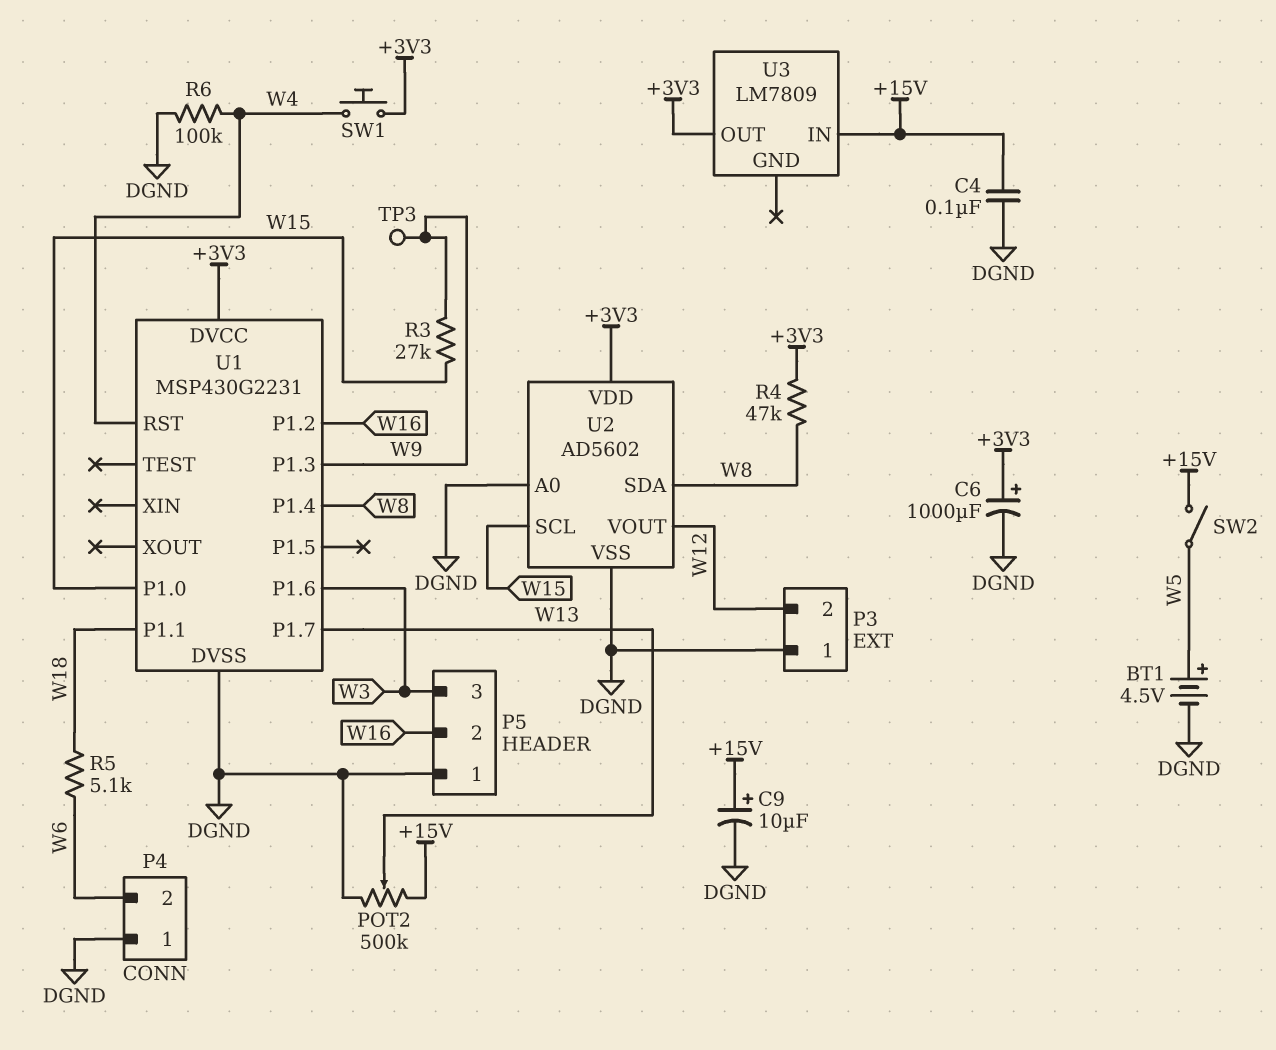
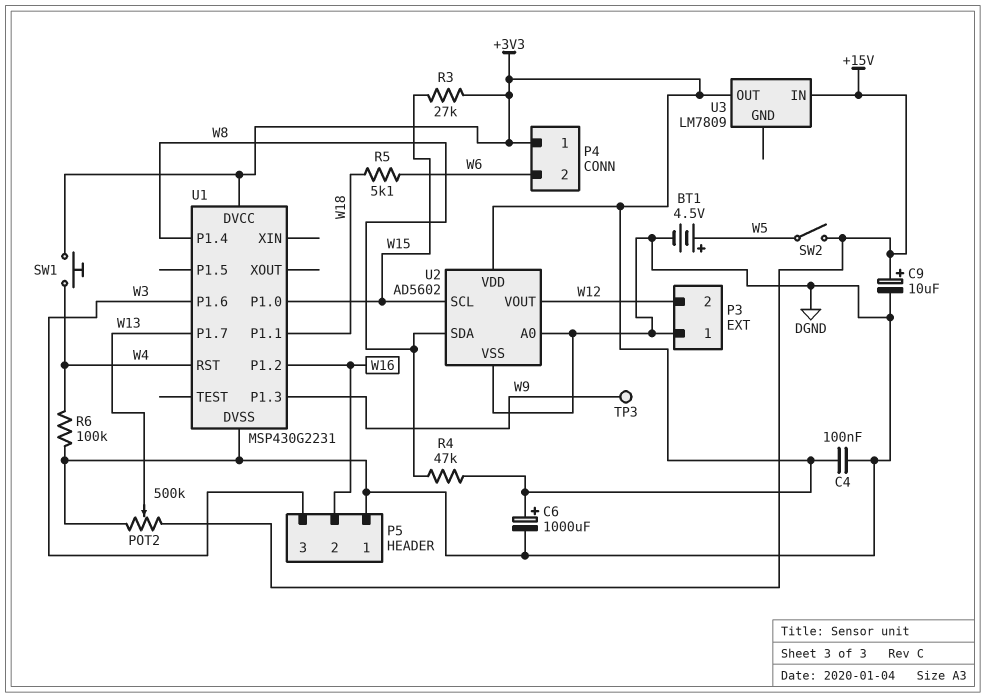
C4: 100nF (+15V, DGND) -> 100nF (+3V3, DGND)
P4 pin 1: DGND -> +3V3
R3: 27k (W9, W15) -> 27k (+3V3, W15)

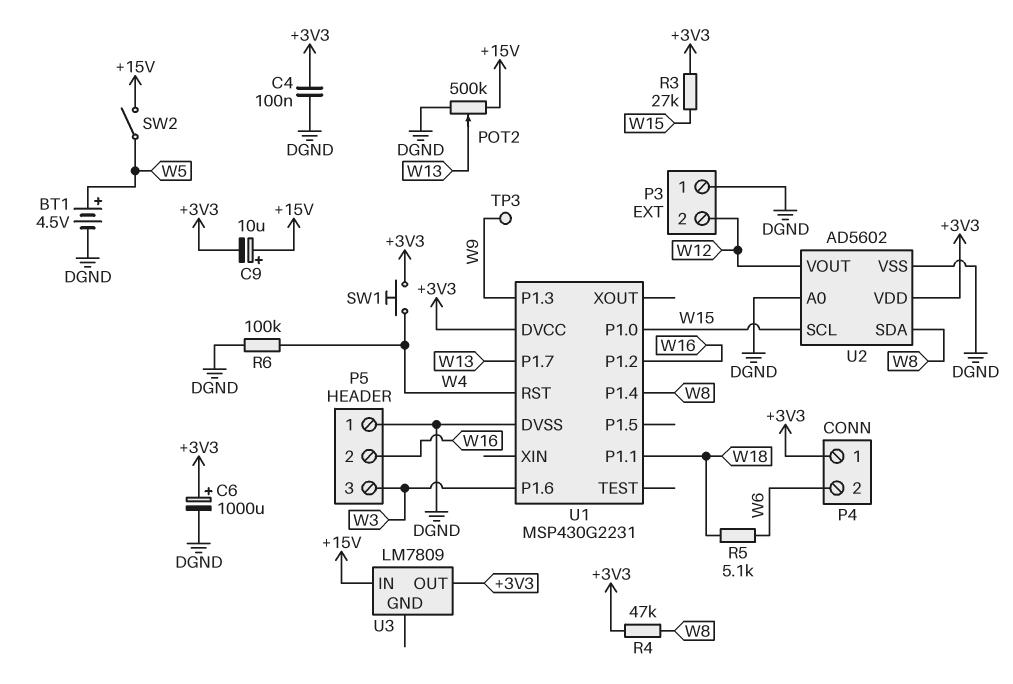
C9: 10uF (plus +15V, minus DGND) -> 10uF (plus +15V, minus +3V3)

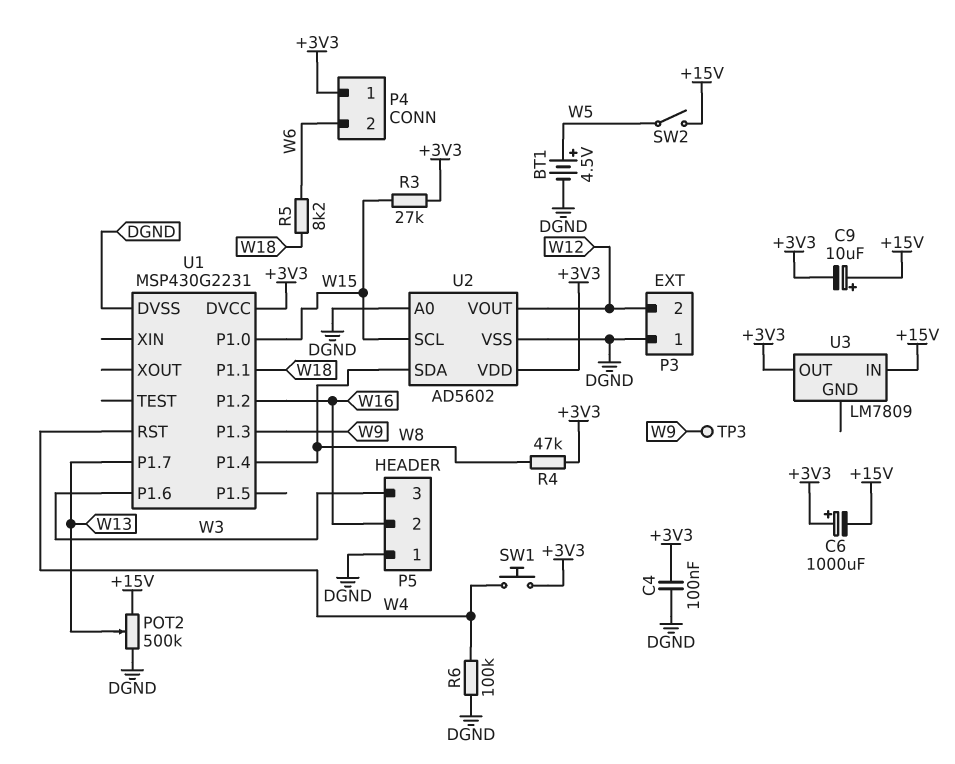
C6: 1000uF (plus +3V3, minus DGND) -> 1000uF (plus +3V3, minus +15V)
R5: 5.1k (W6, W18) -> 8.2k (W6, W18)

